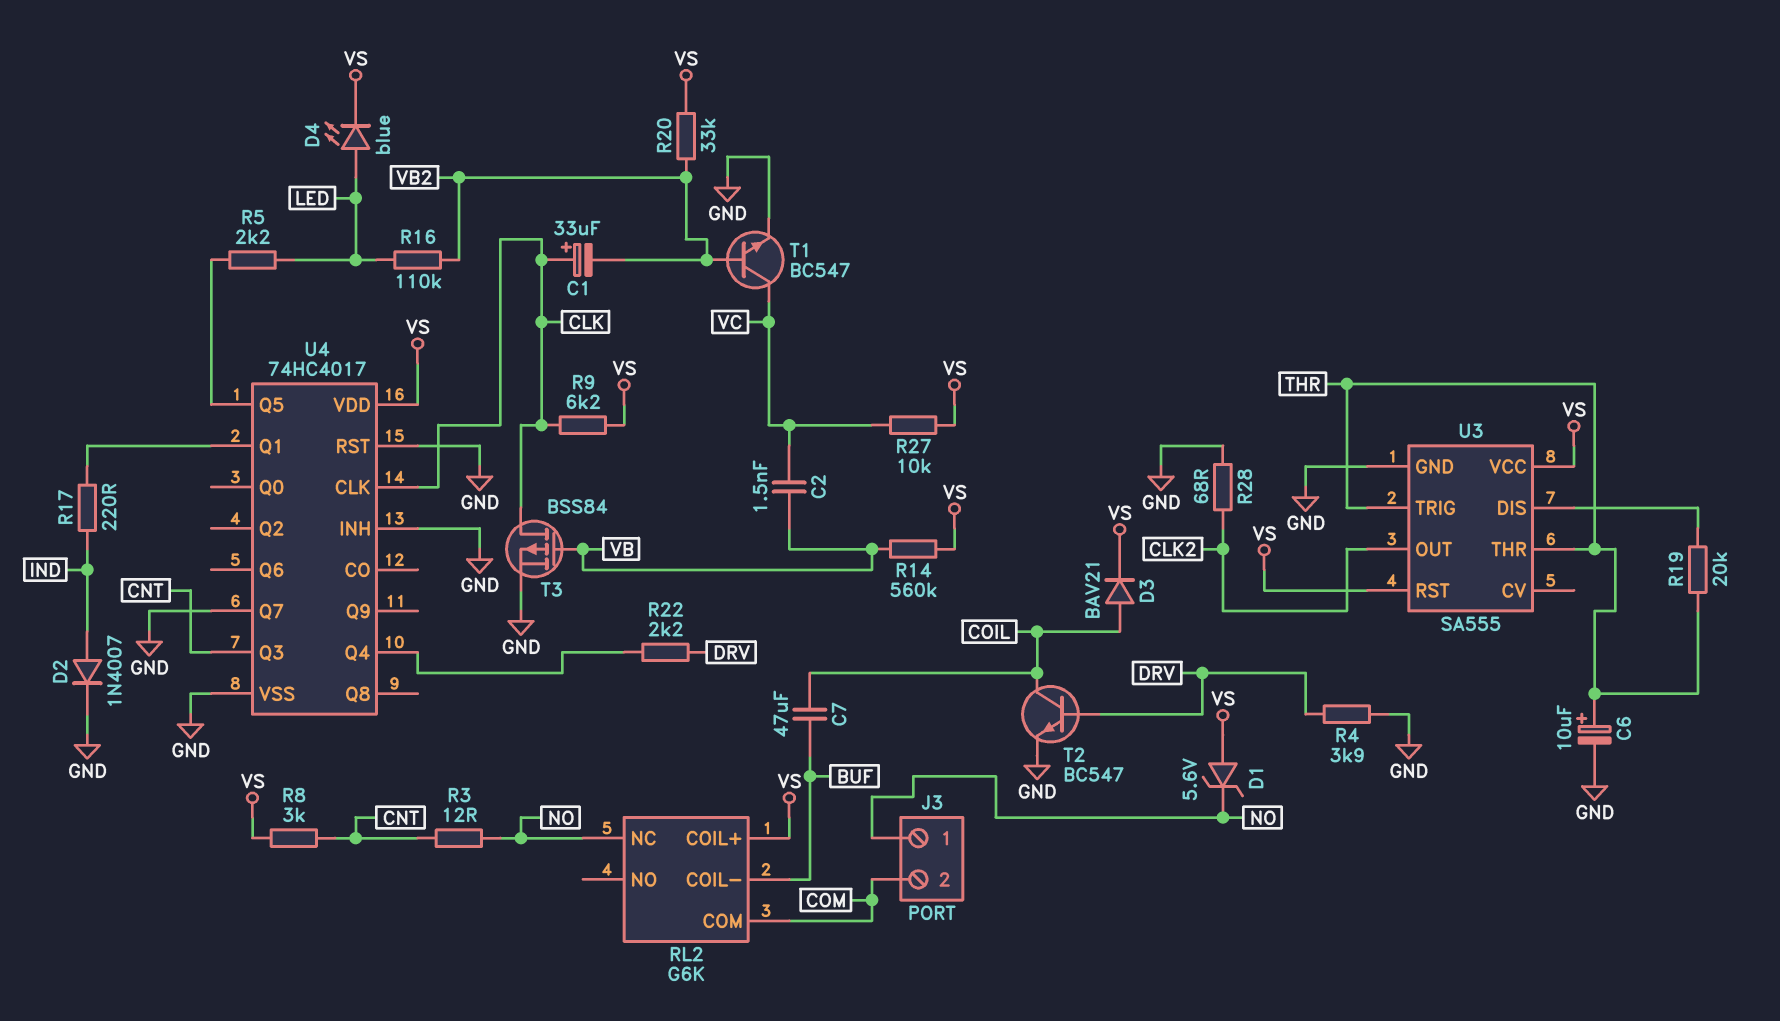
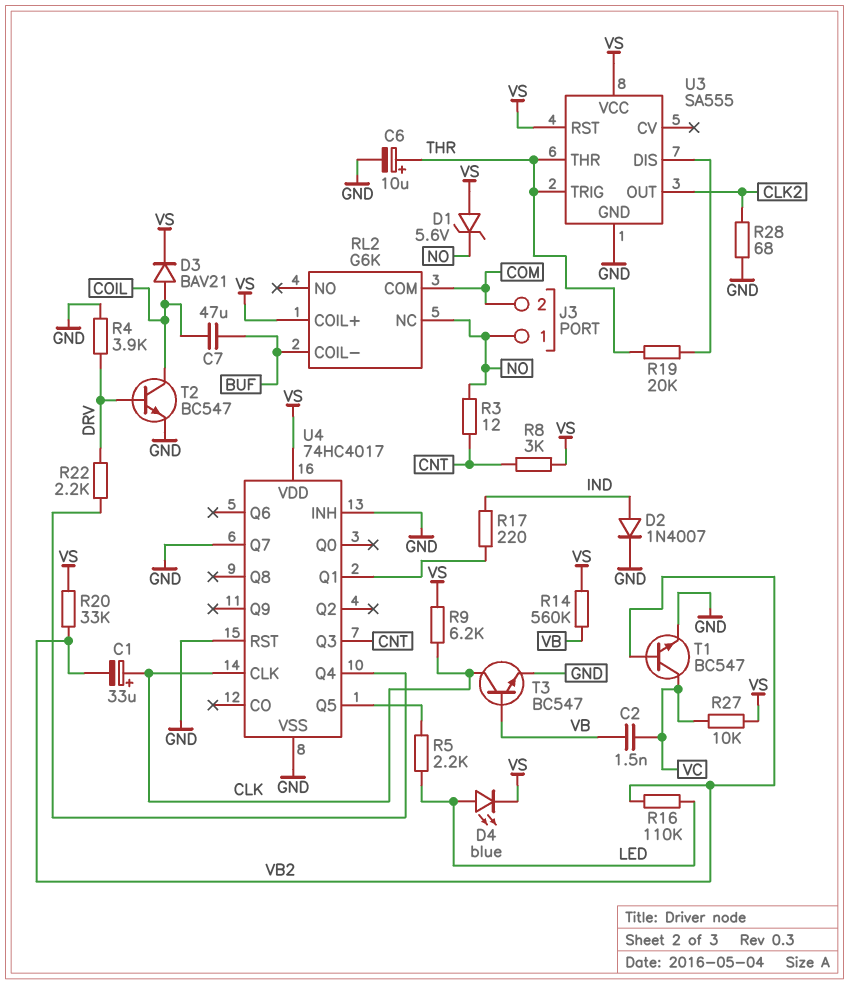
T3: PMOS BSS84 (G VB, D CLK, S GND) -> NPN BC547 (B VB, C CLK, E GND)

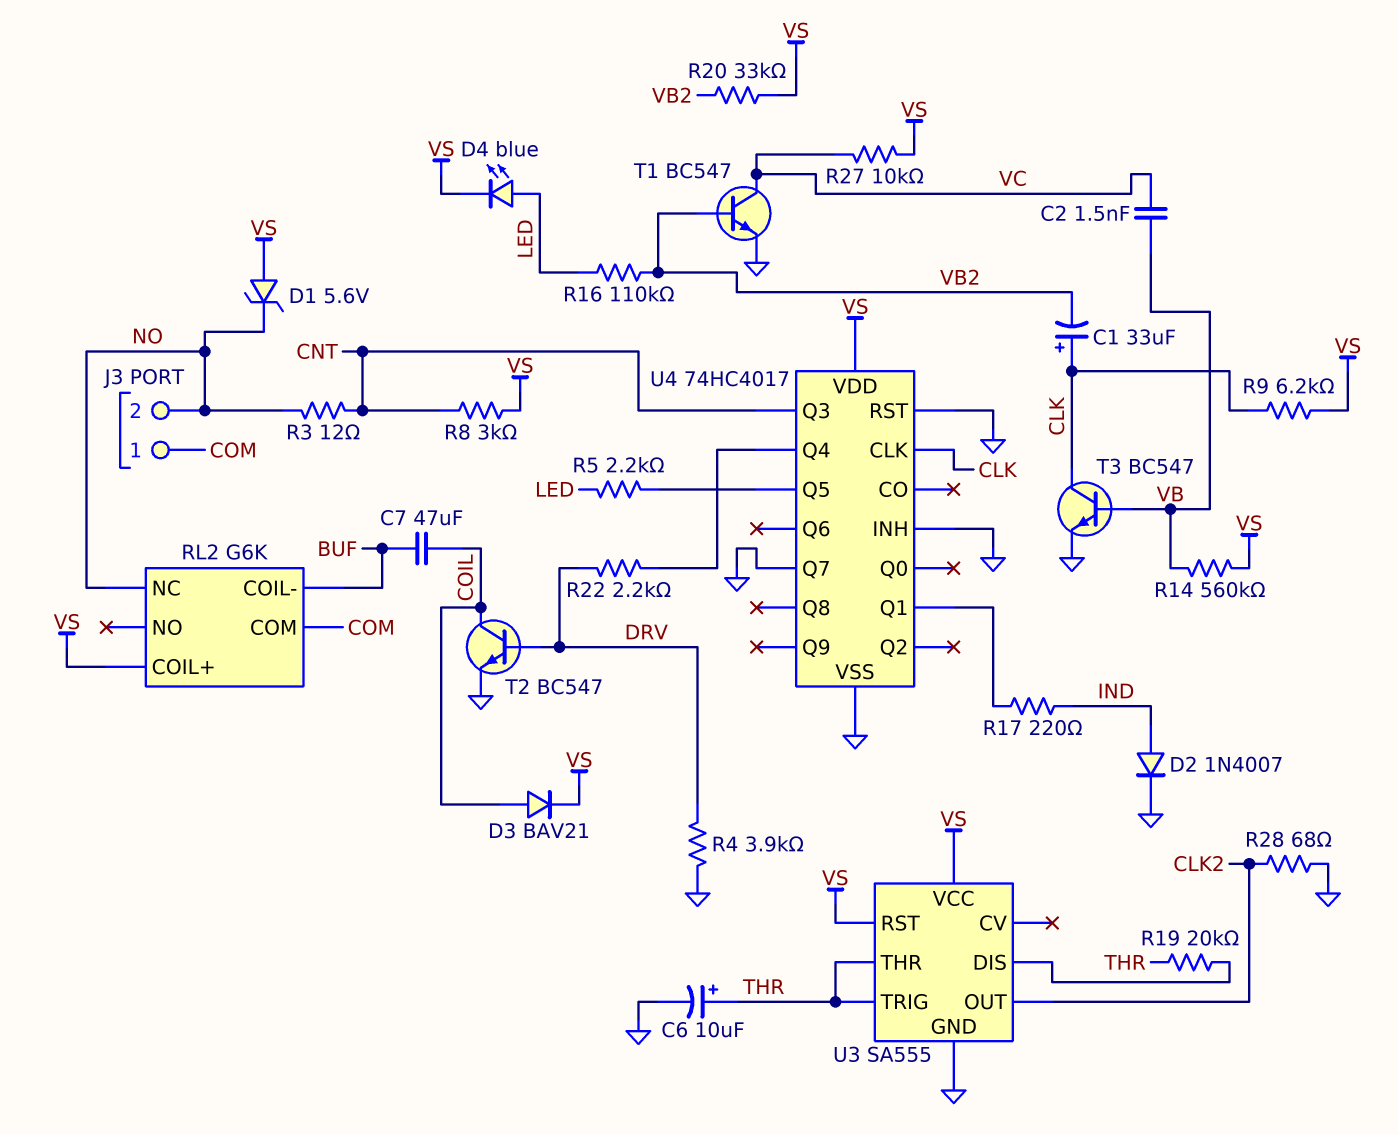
J3 pin 1: NO -> COM
J3 pin 2: COM -> NO

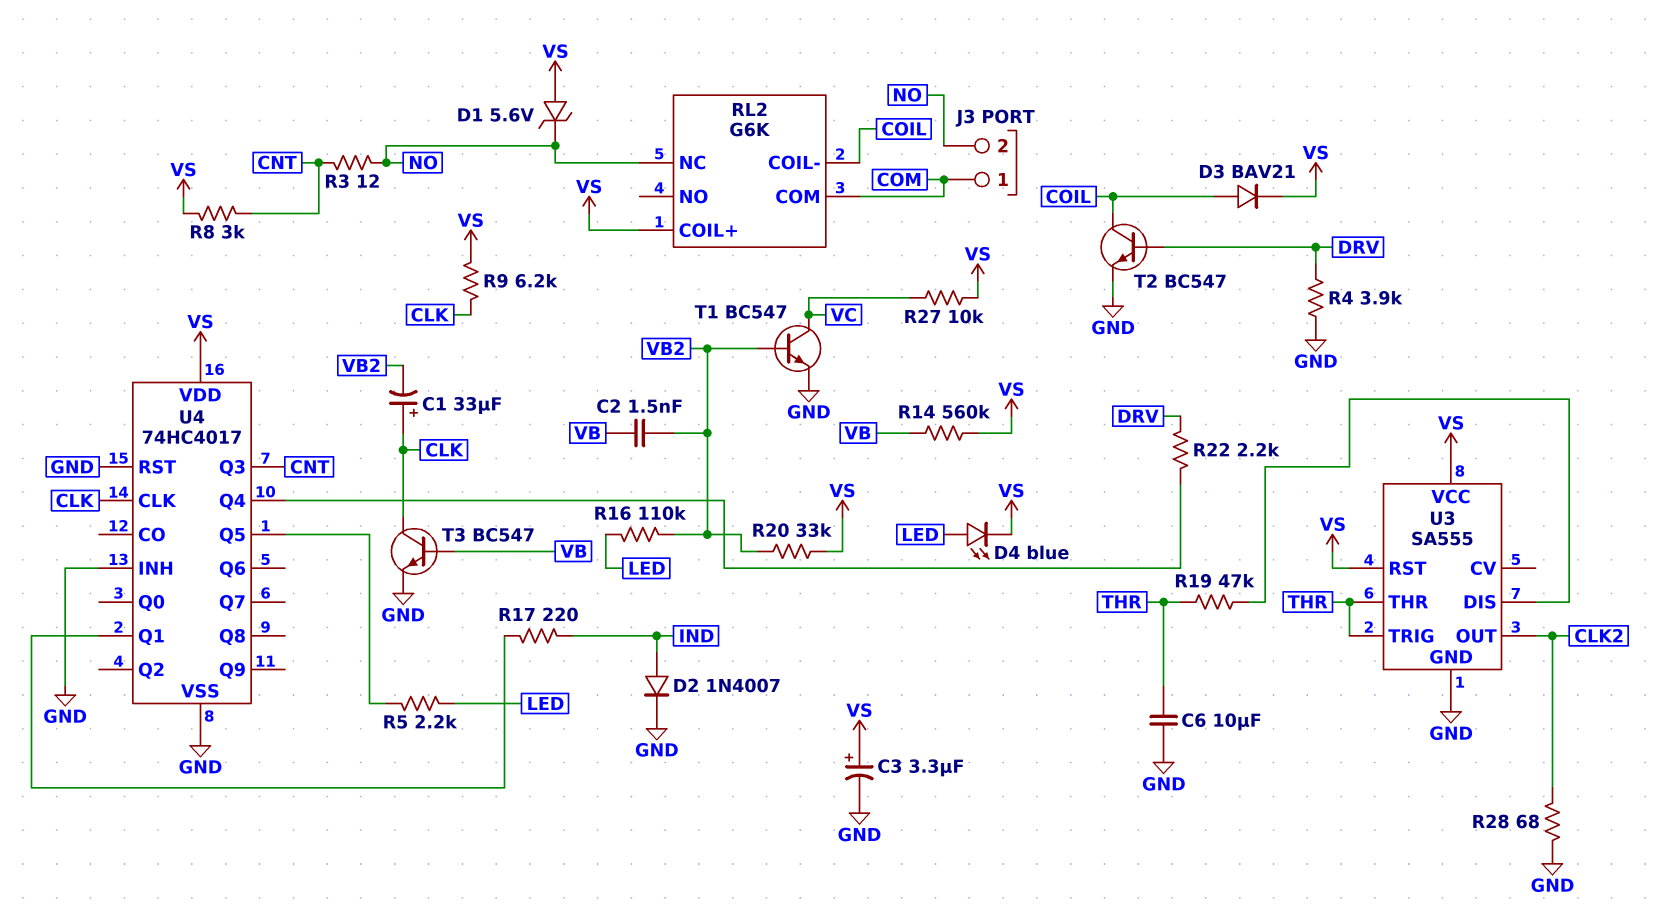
C2: 1.5nF (VB, VC) -> 1.5nF (VB, VB2)
C3: none -> 3.3uF (plus VS, minus GND)
C6: 10uF (plus THR, minus GND) -> 10uF (GND, THR)
C7: 47uF (BUF, COIL) -> none
R19: 20k (THR, U3/DIS) -> 47k (THR, U3/DIS)
RL2 pin COIL-: BUF -> COIL
U4 pin Q7: GND -> none

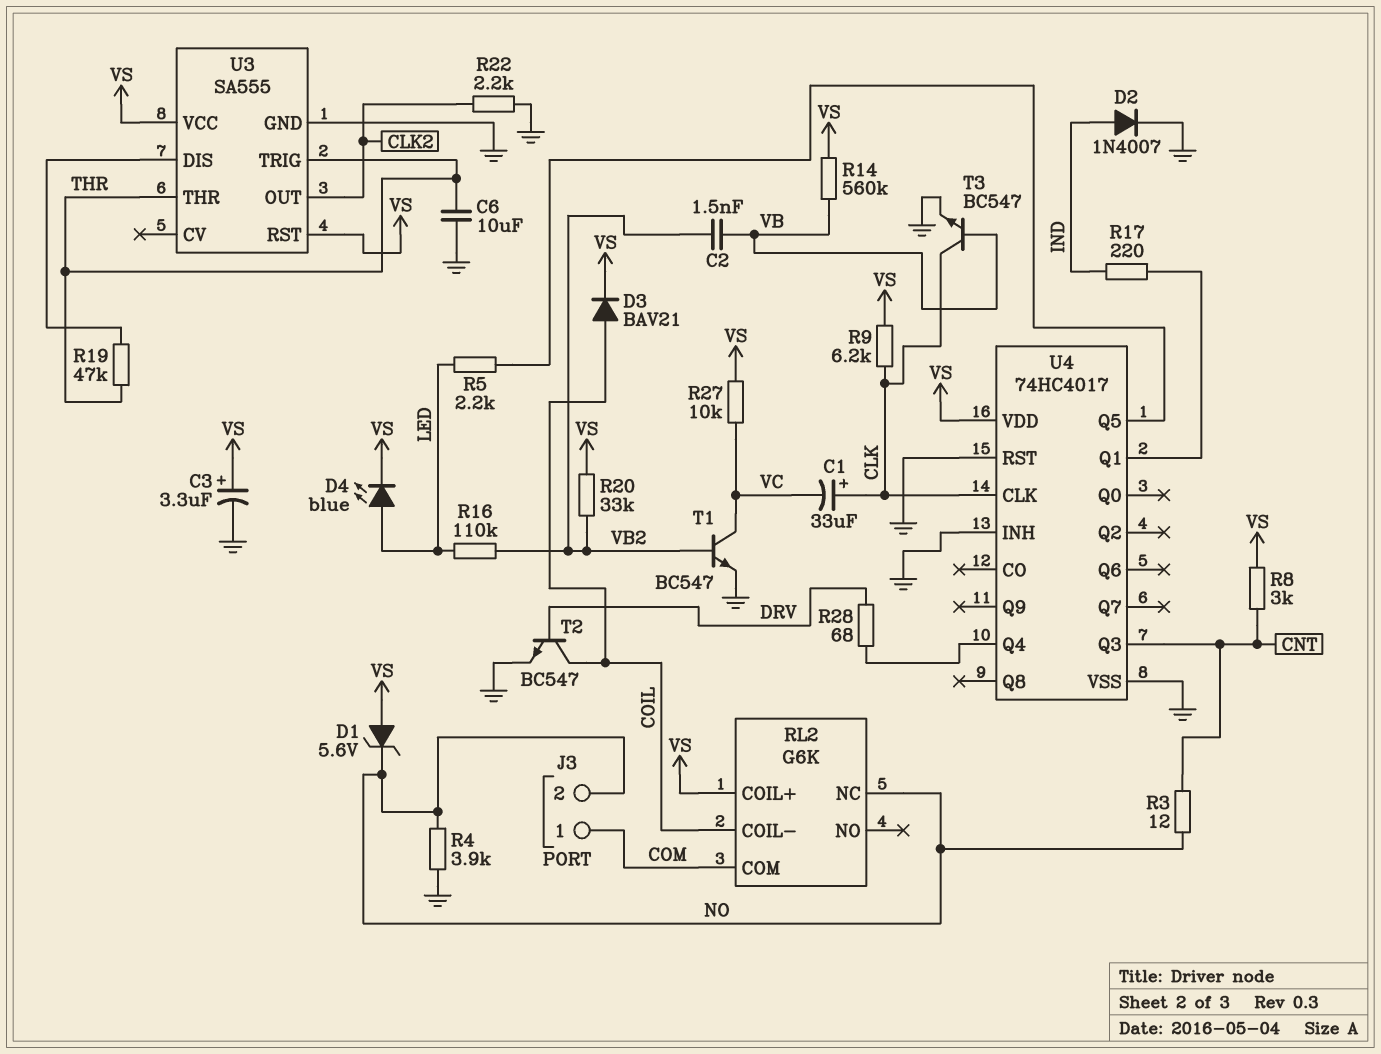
C1: 33uF (plus CLK, minus VB2) -> 33uF (plus CLK, minus VC)
R4: 3.9k (DRV, GND) -> 3.9k (GND, NO)
R22: 2.2k (DRV, U4/Q4) -> 2.2k (CLK2, GND)
R28: 68 (CLK2, GND) -> 68 (DRV, U4/Q4)

